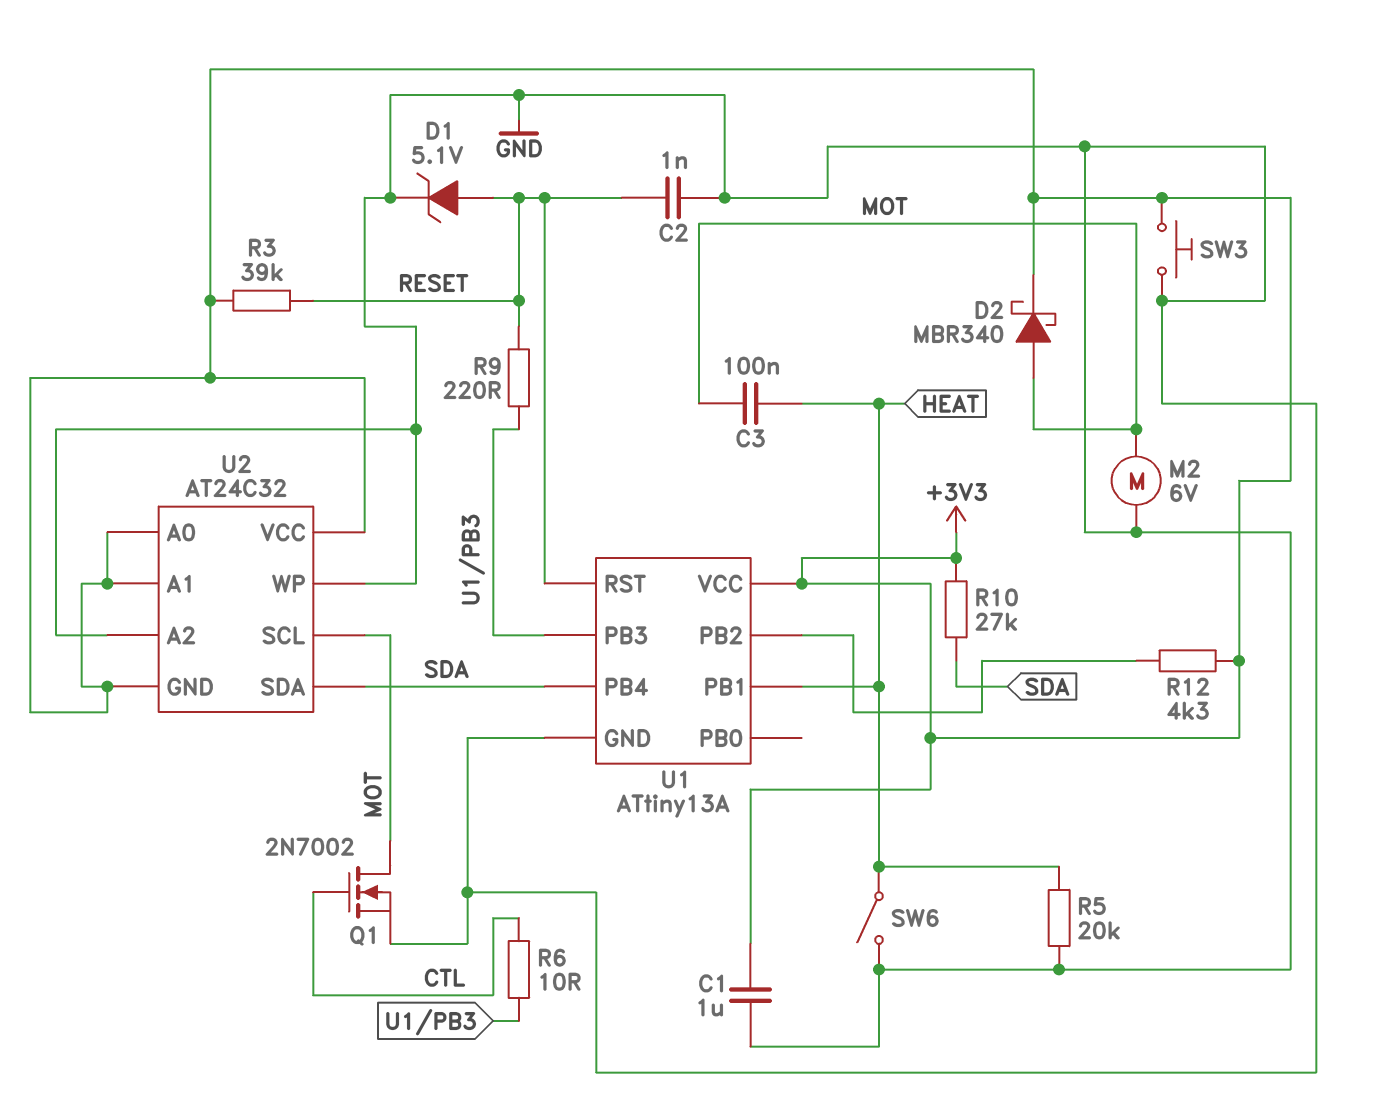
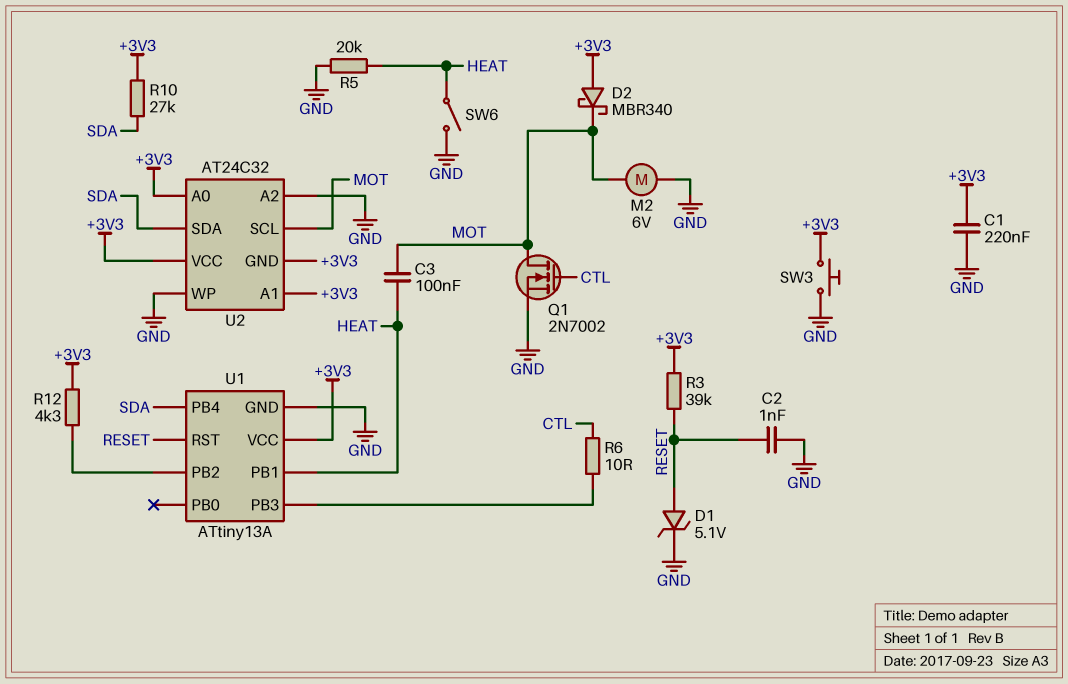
C1: 1uF (+3V3, GND) -> 220nF (+3V3, GND)
D2: schottky MBR340 (A MOT, K +3V3) -> schottky MBR340 (A +3V3, K MOT)
R9: 220 (RESET, U1/PB3) -> none

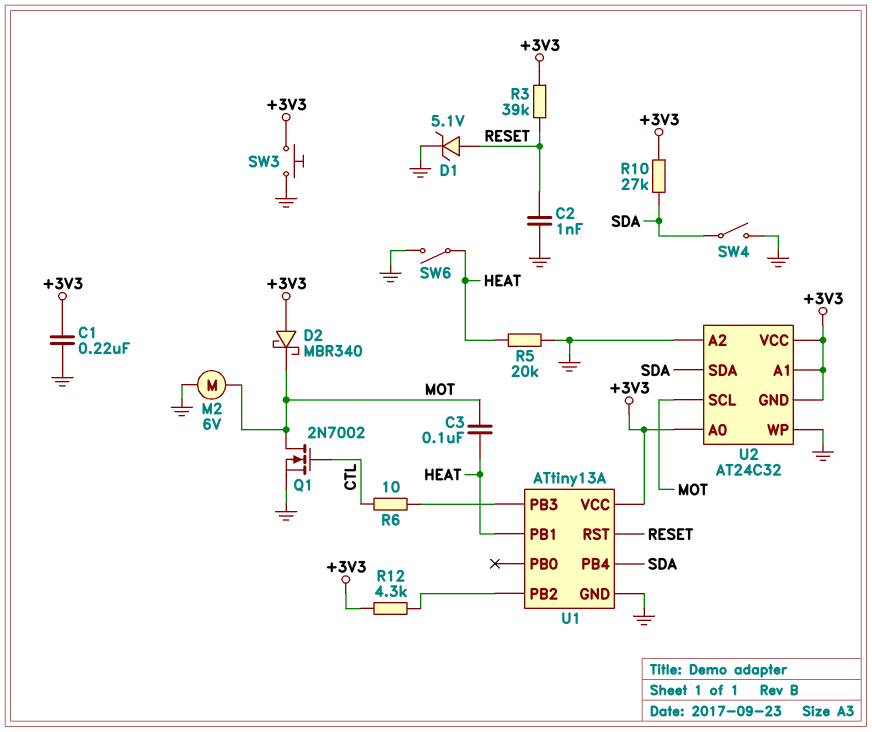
SW4: none -> switch (GND, SDA)

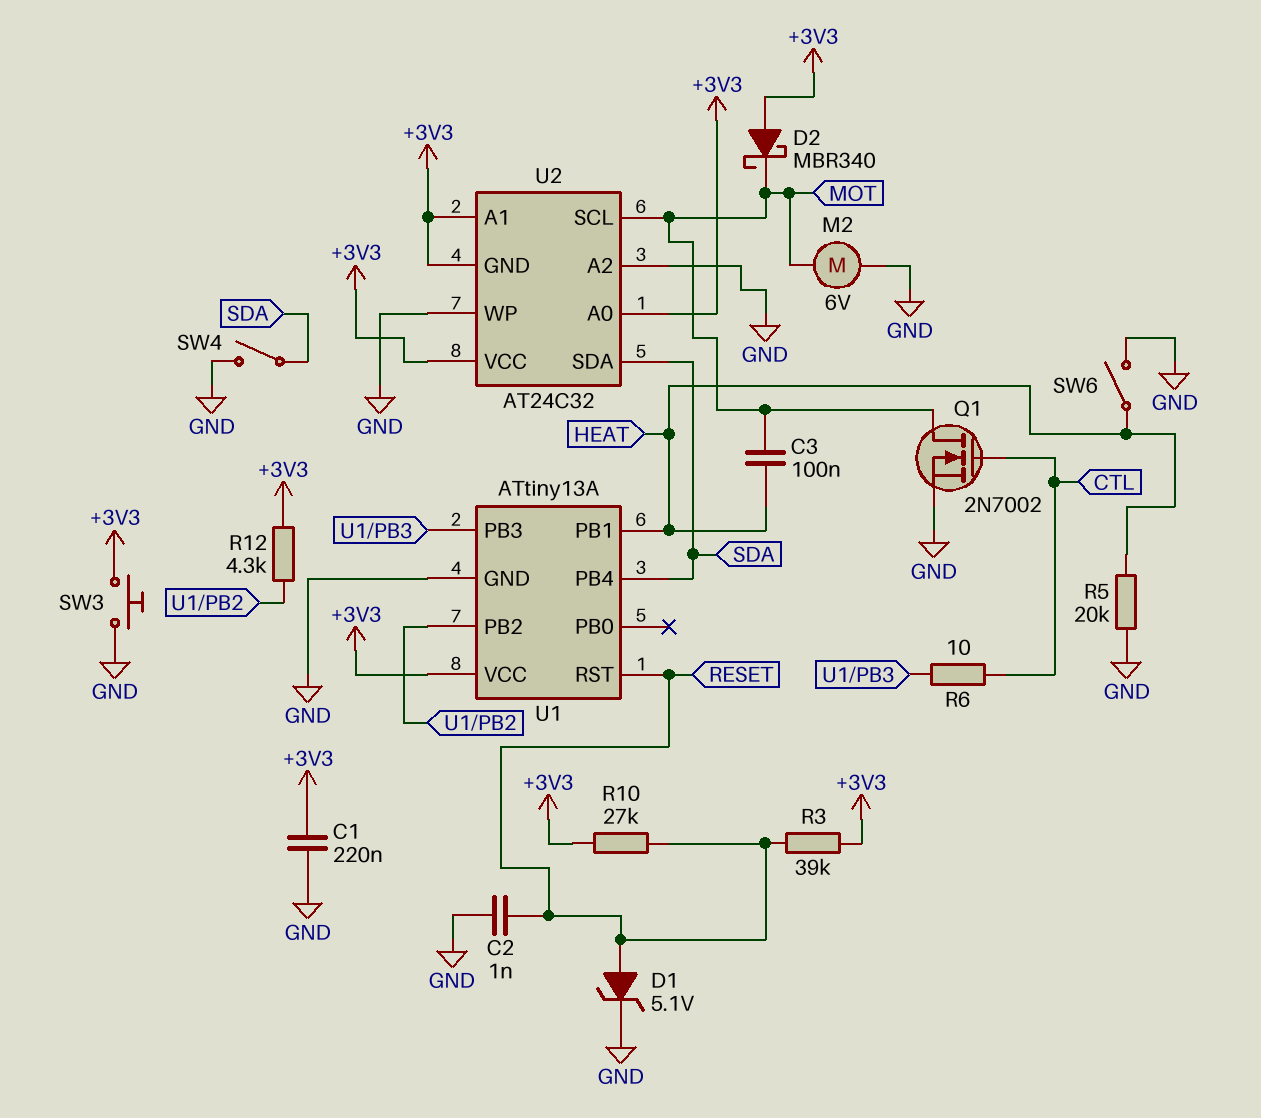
R10: 27k (+3V3, SDA) -> 27k (+3V3, RESET)

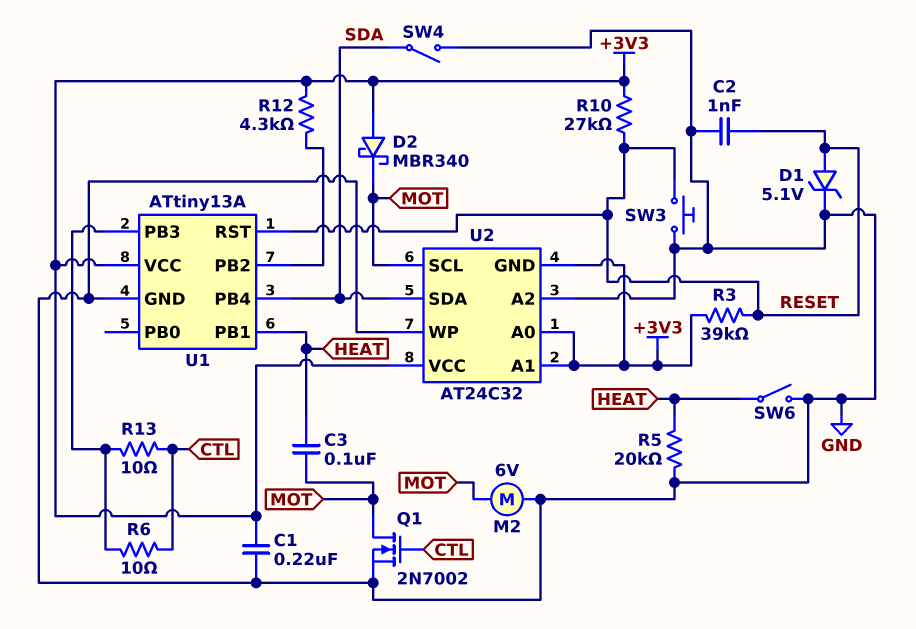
R13: none -> 10 (CTL, U1/PB3)
SW3: button (+3V3, GND) -> button (GND, RESET)

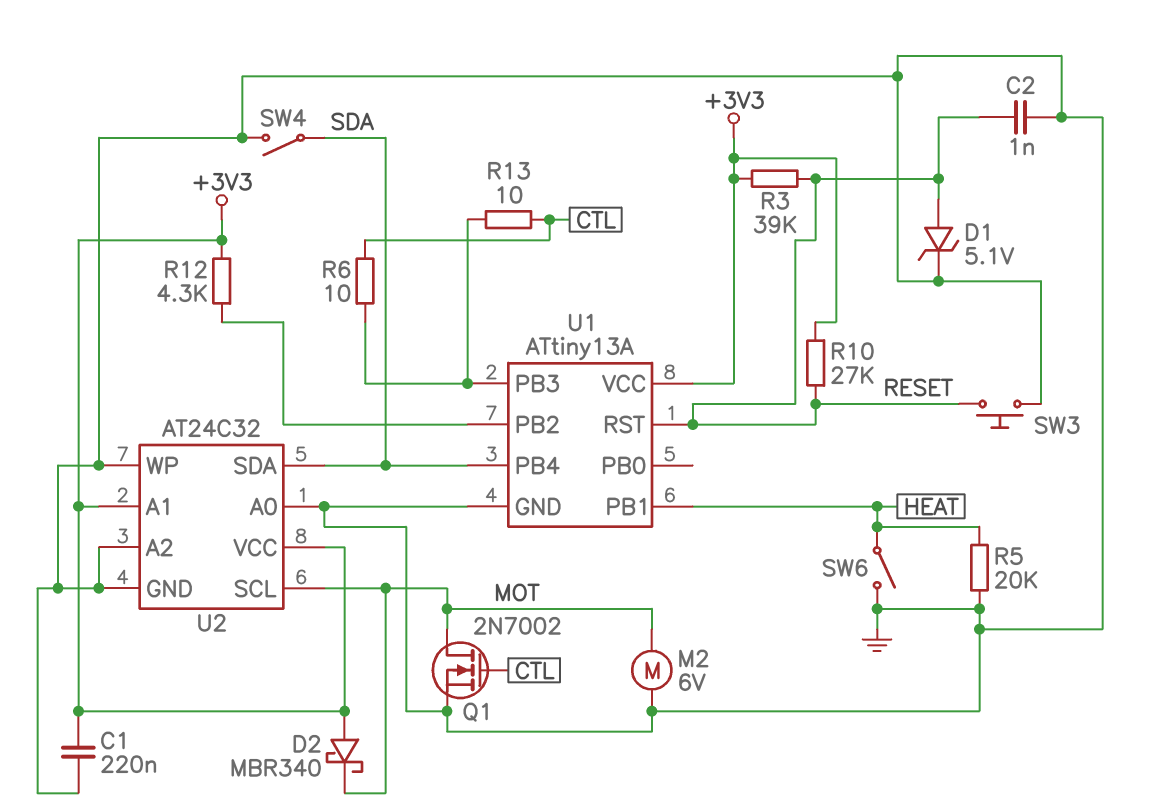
C3: 100nF (HEAT, MOT) -> none
U2 pin A0: +3V3 -> GND
U2 pin GND: +3V3 -> GND

